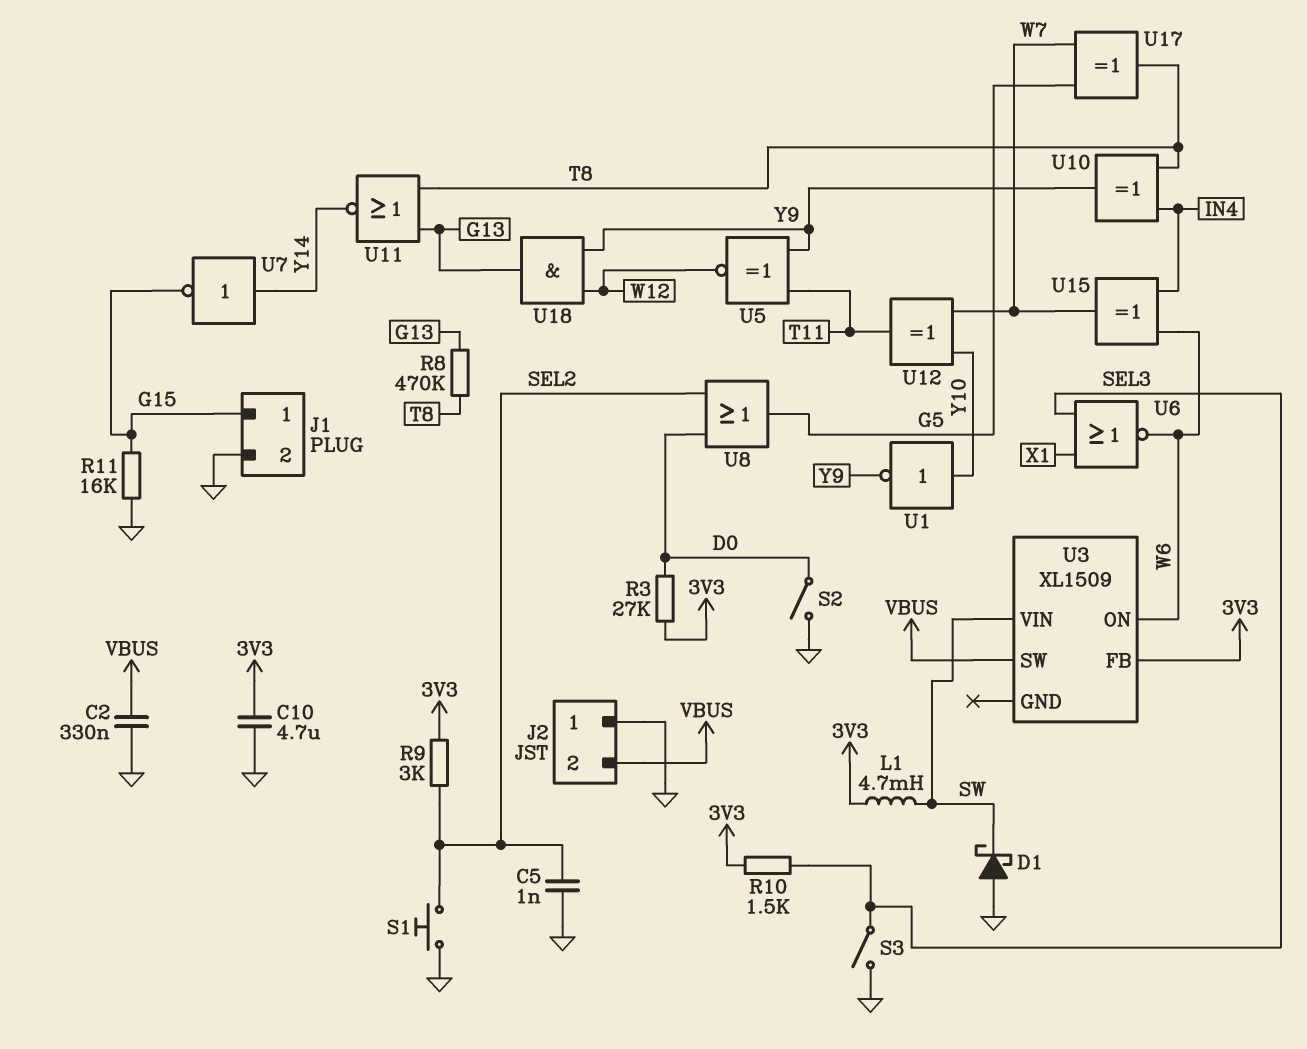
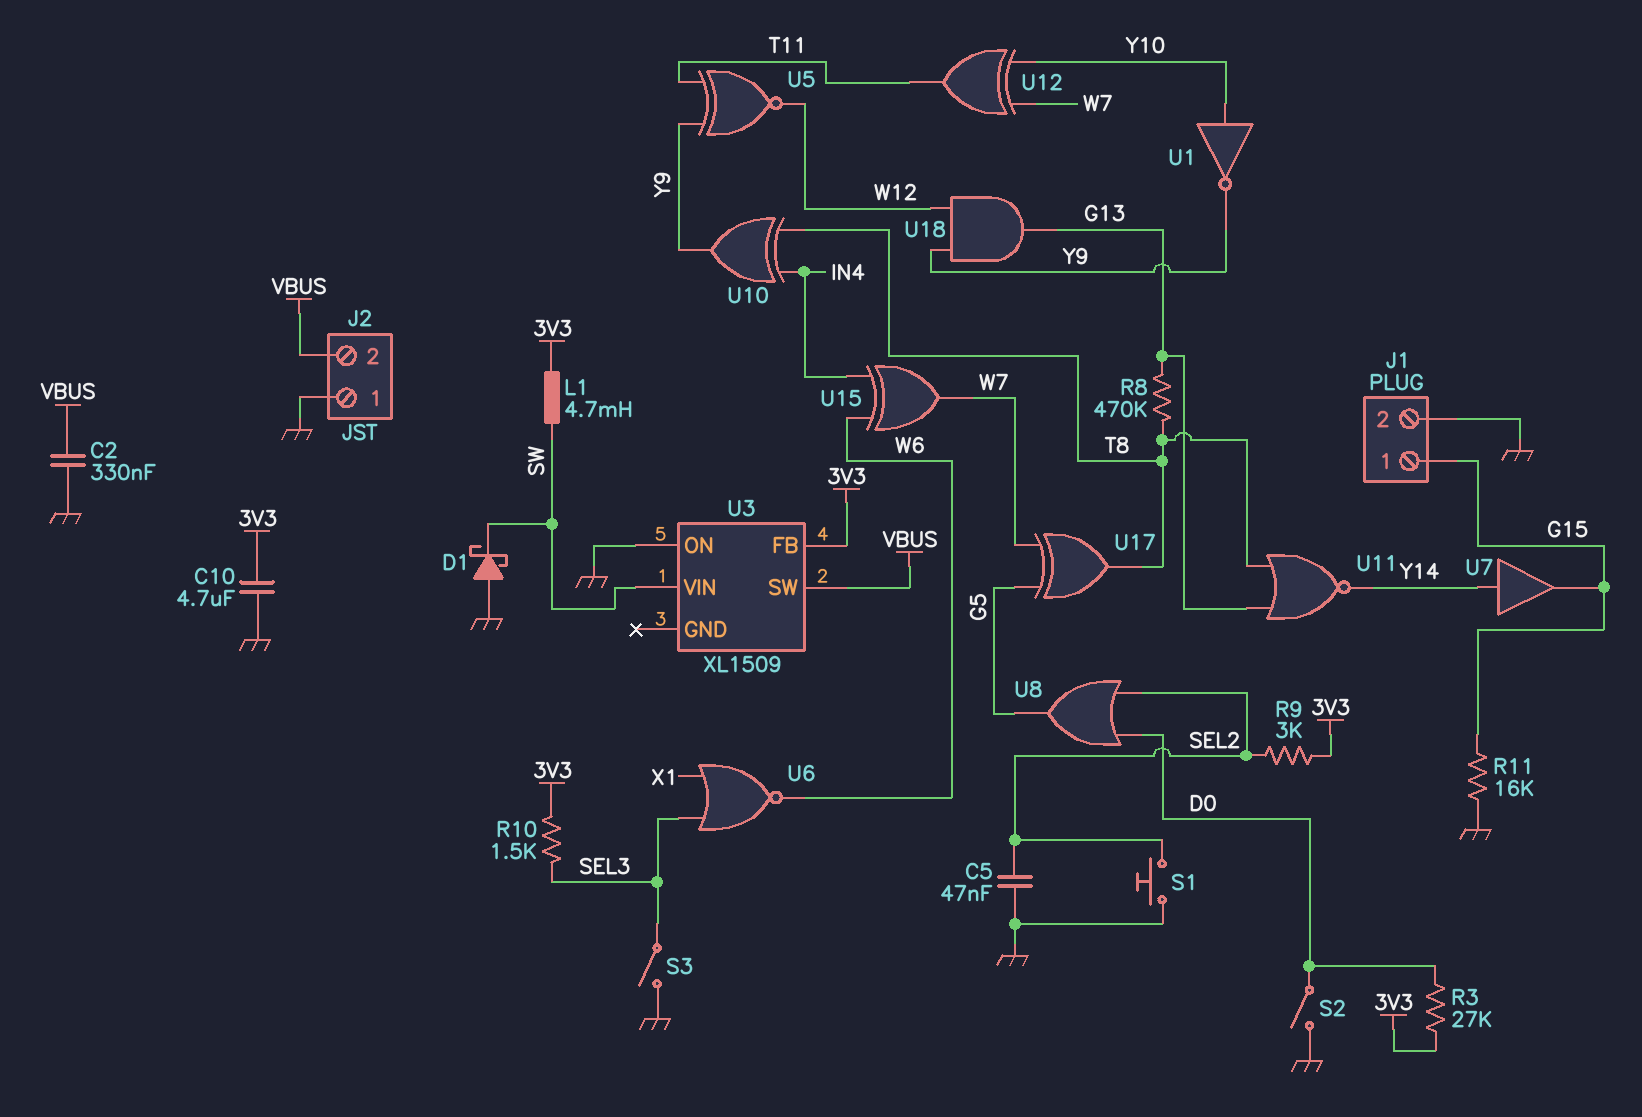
C5: 1nF (GND, SEL2) -> 47nF (GND, SEL2)
U3 pin ON: W6 -> GND
U7: NOT (in Y14, out G15) -> buffer (in Y14, out G15)

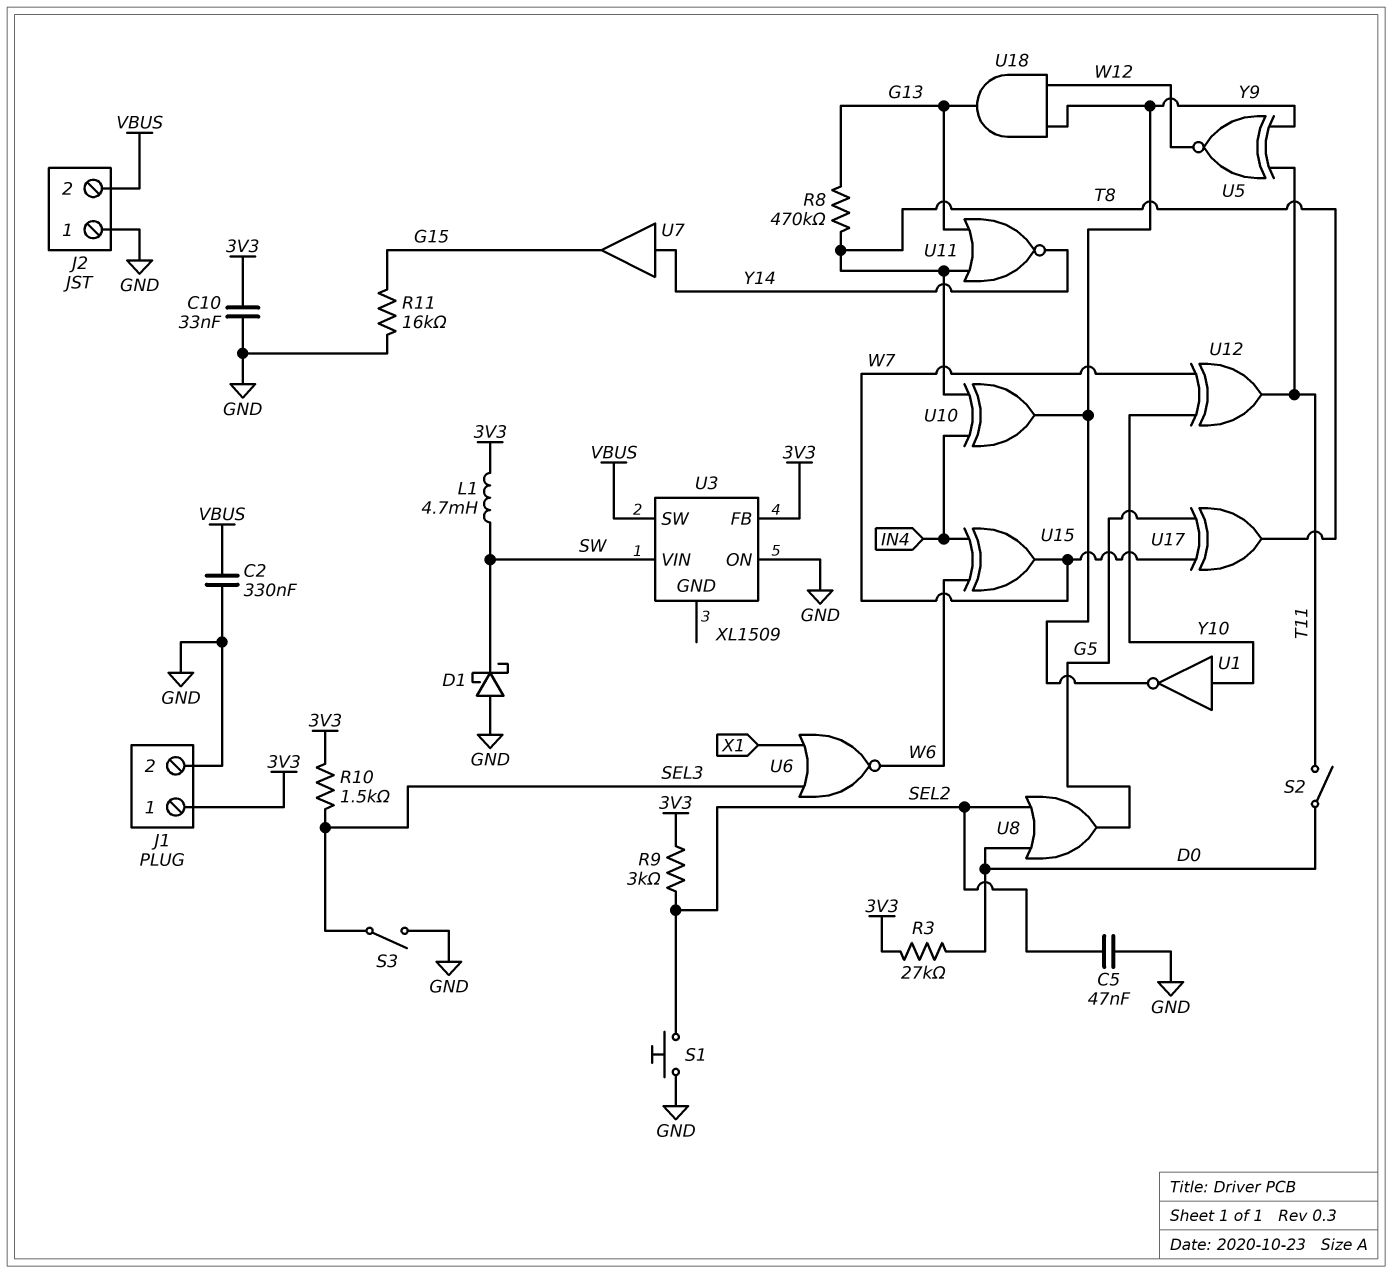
C10: 4.7uF (3V3, GND) -> 33nF (3V3, GND)
J1 pin 1: G15 -> 3V3
S2: switch (D0, GND) -> switch (D0, T11)

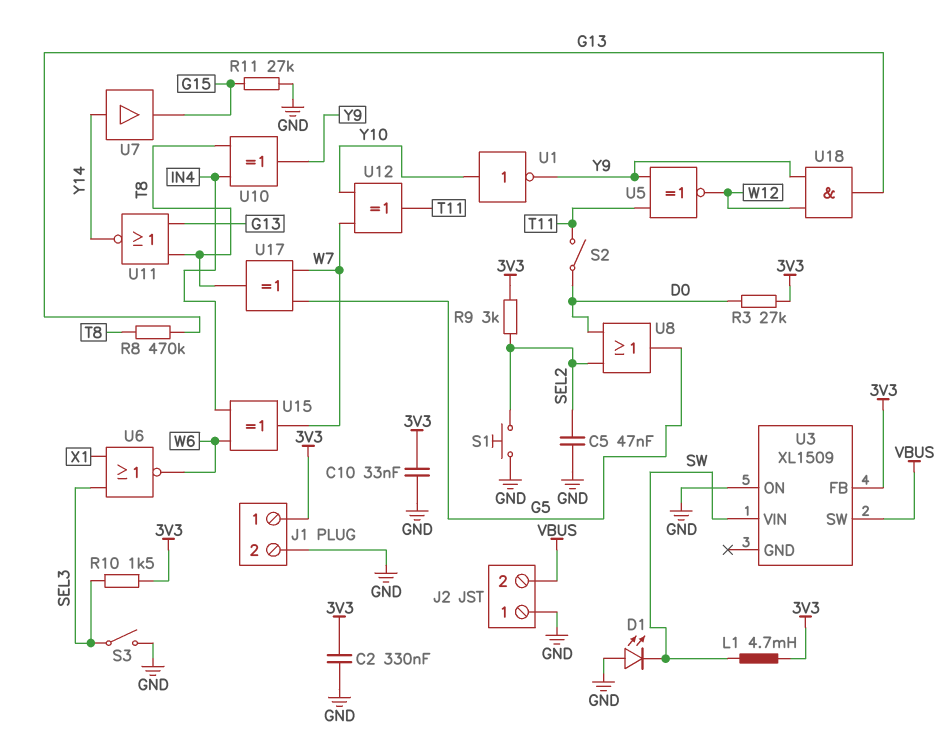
C2: 330nF (GND, VBUS) -> 330nF (3V3, GND)
D1: schottky (A GND, K SW) -> LED (A GND, K SW)
R11: 16k (G15, GND) -> 27k (G15, GND)

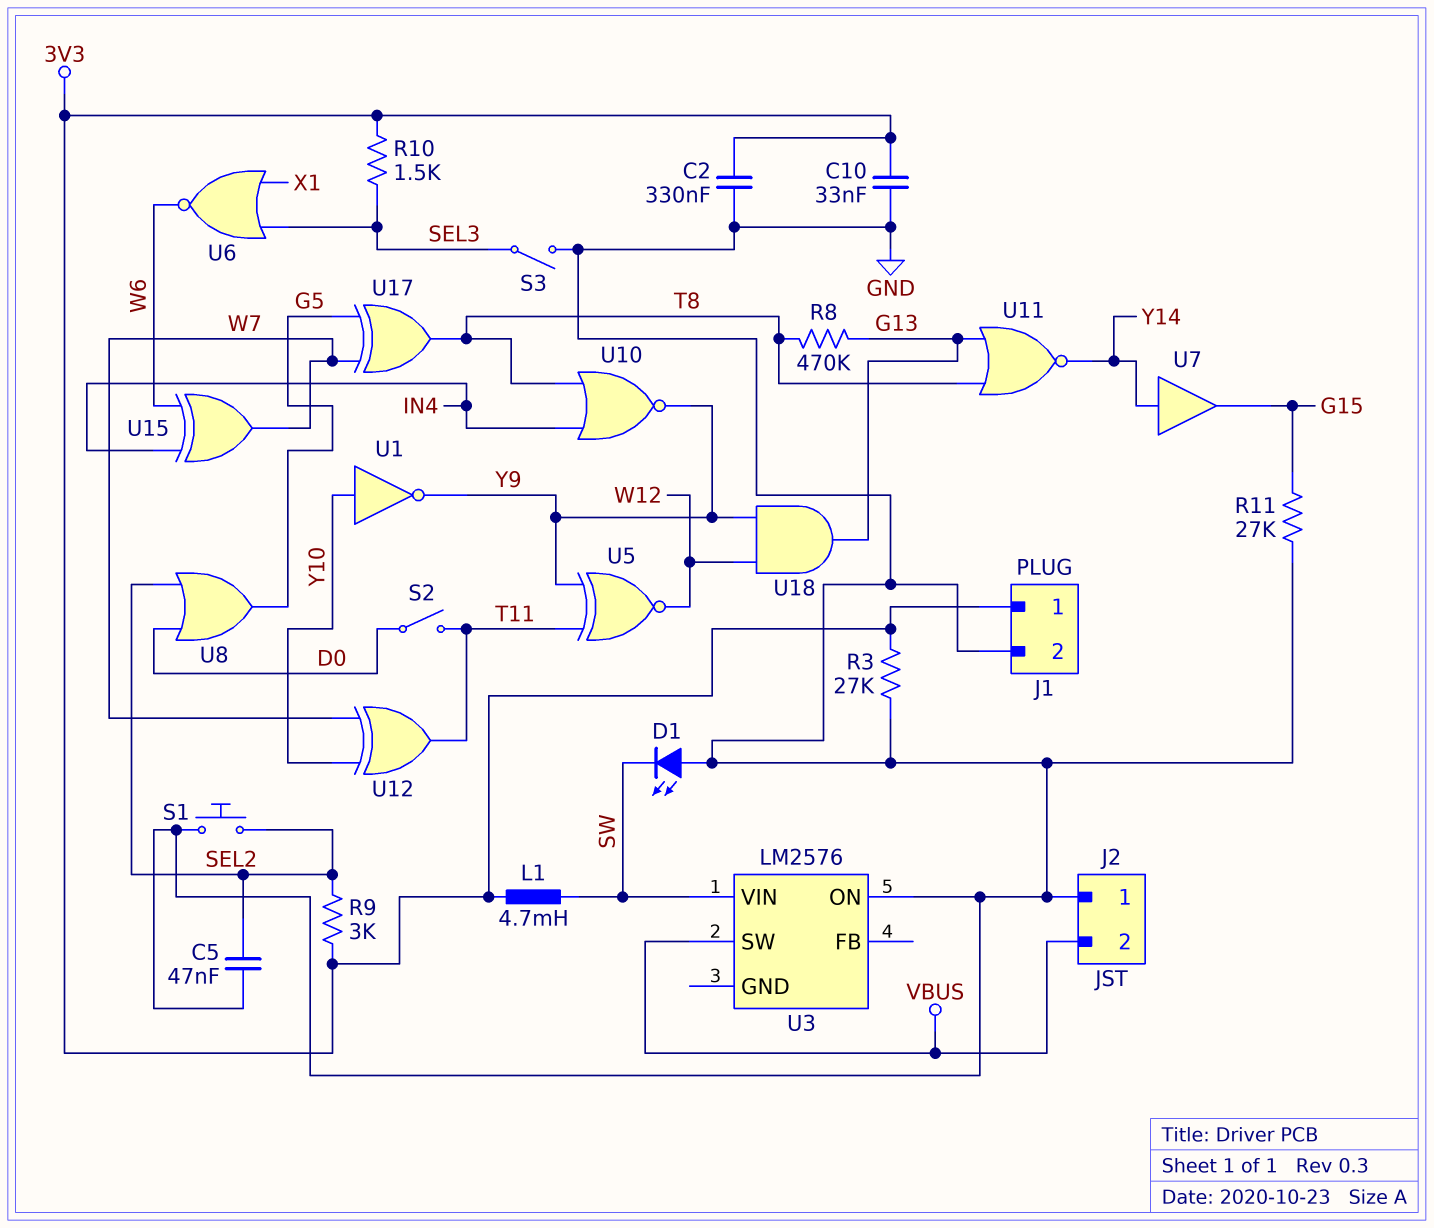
R3: 27k (3V3, D0) -> 27k (3V3, GND)
U3: XL1509 -> LM2576
U3 pin FB: 3V3 -> none
U10: XOR (in IN4, in T8, out Y9) -> NOR (in IN4, in T8, out Y9)

